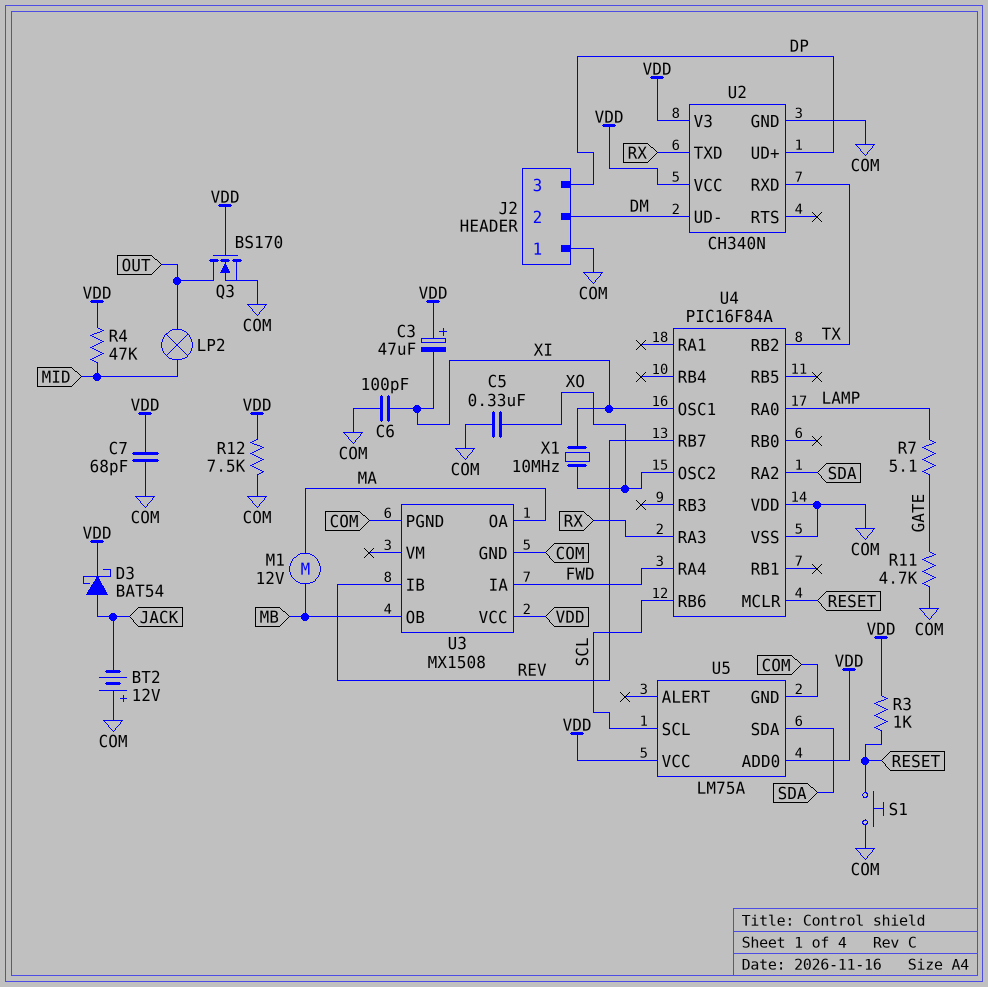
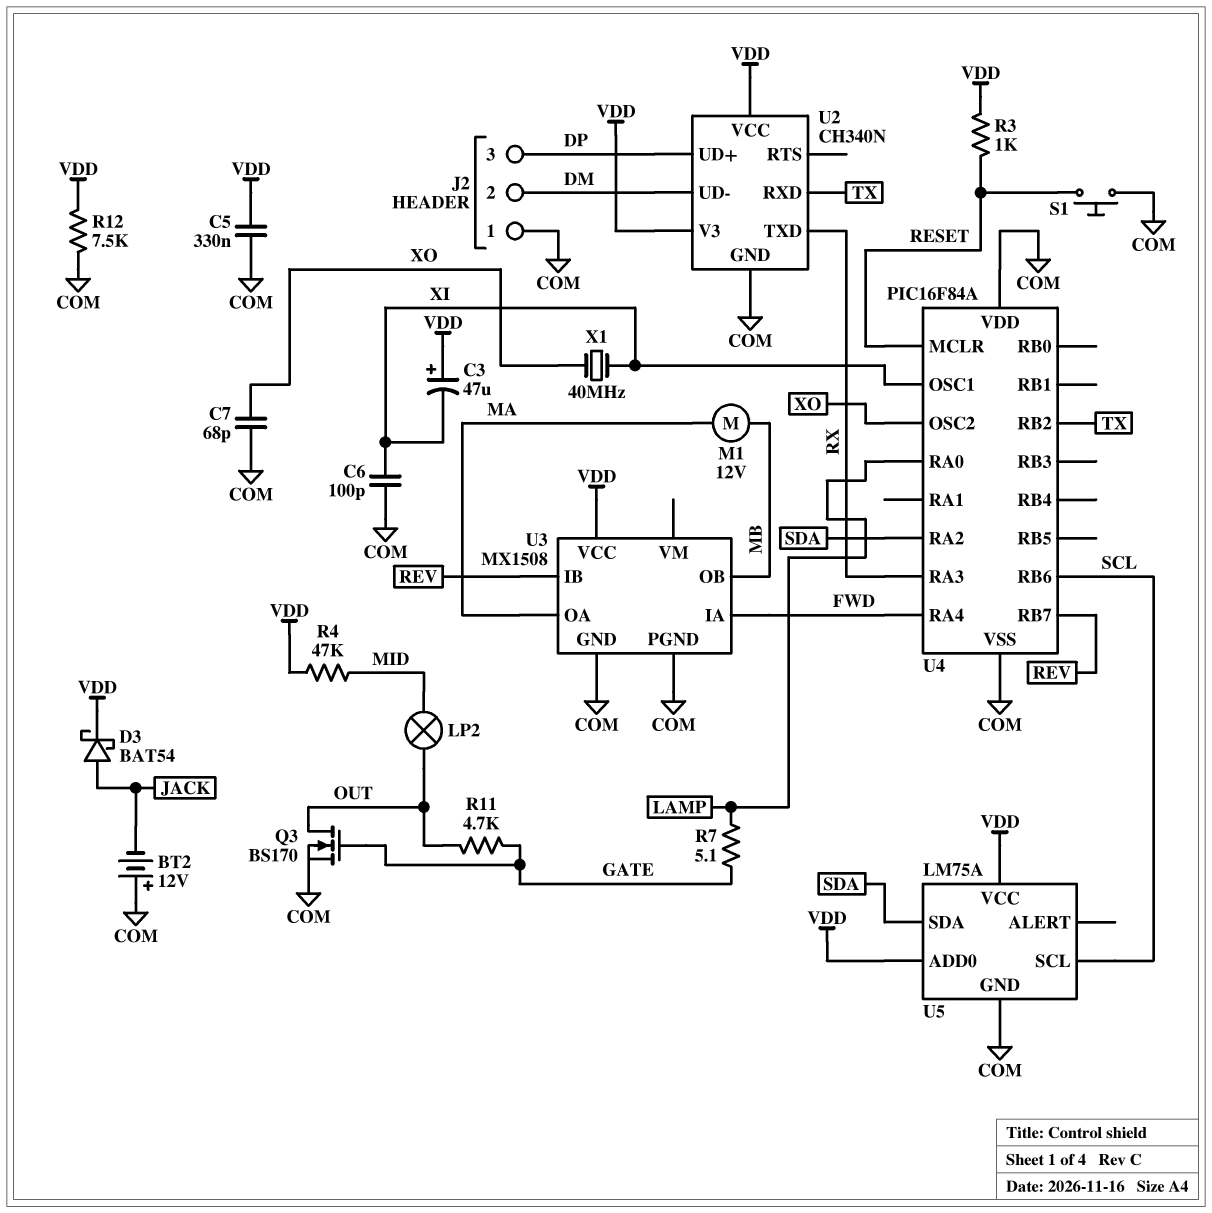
C5: 330nF (COM, XO) -> 330nF (COM, VDD)
C7: 68pF (COM, VDD) -> 68pF (COM, XO)
Q3: NMOS BS170 (G VDD, D OUT, S COM) -> NMOS BS170 (G GATE, D OUT, S COM)
R11: 4.7k (COM, GATE) -> 4.7k (GATE, OUT)
X1: 10MHz (XI, XO) -> 40MHz (XI, XO)

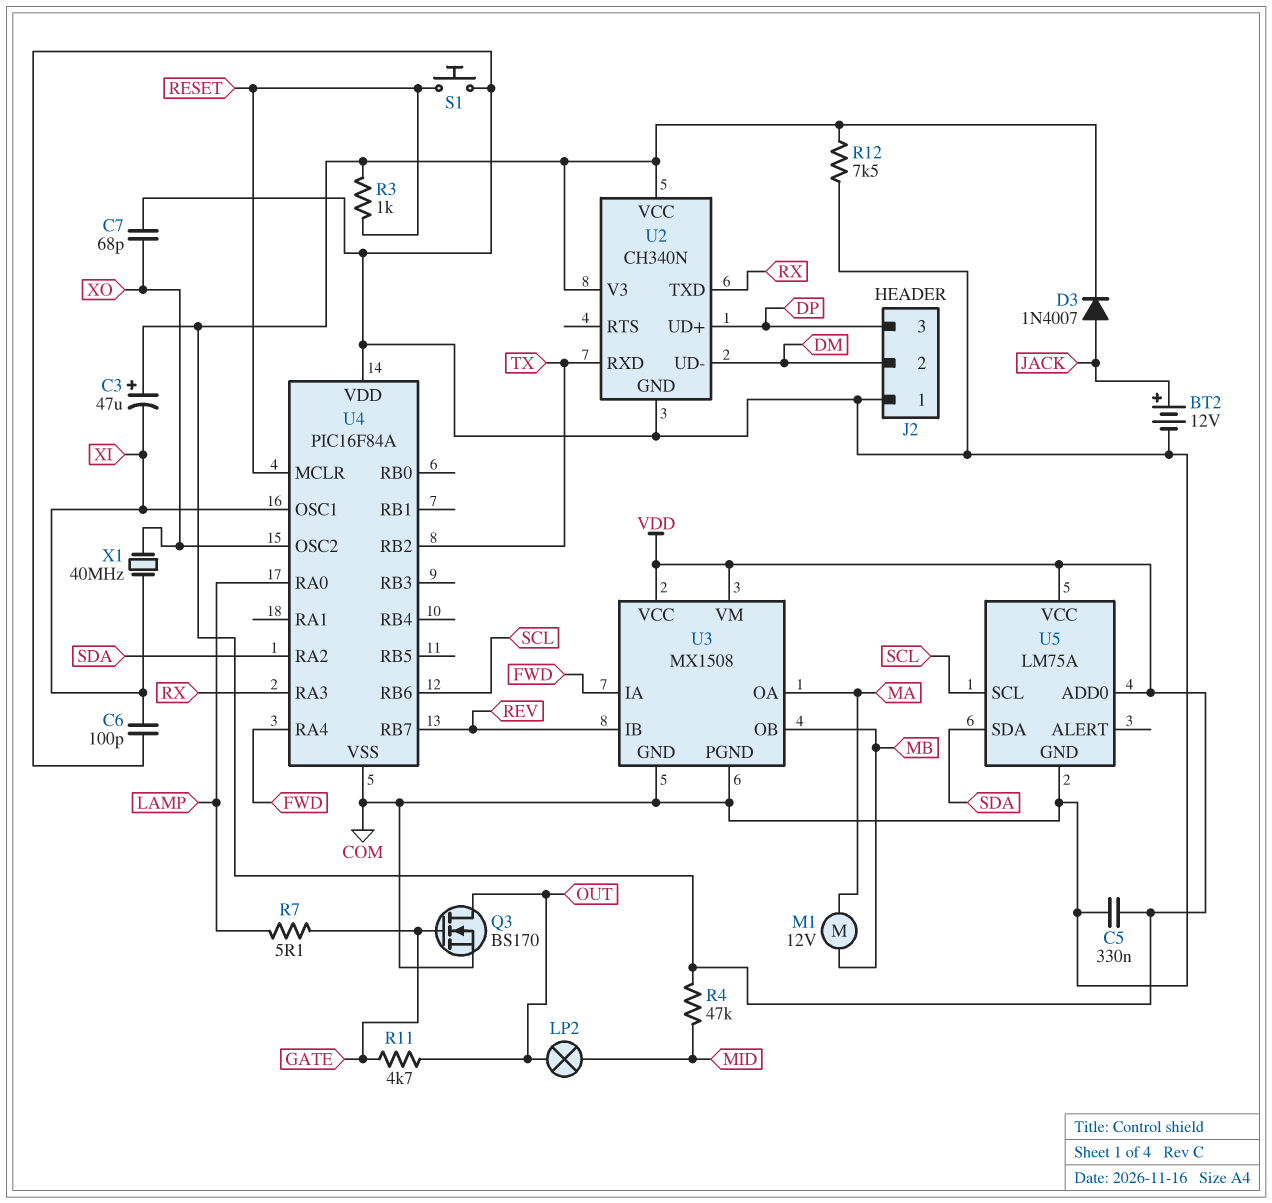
BT2: 12V (plus COM, minus JACK) -> 12V (plus JACK, minus COM)
D3: schottky BAT54 (A JACK, K VDD) -> diode 1N4007 (A JACK, K VDD)
U3 pin VM: none -> VDD

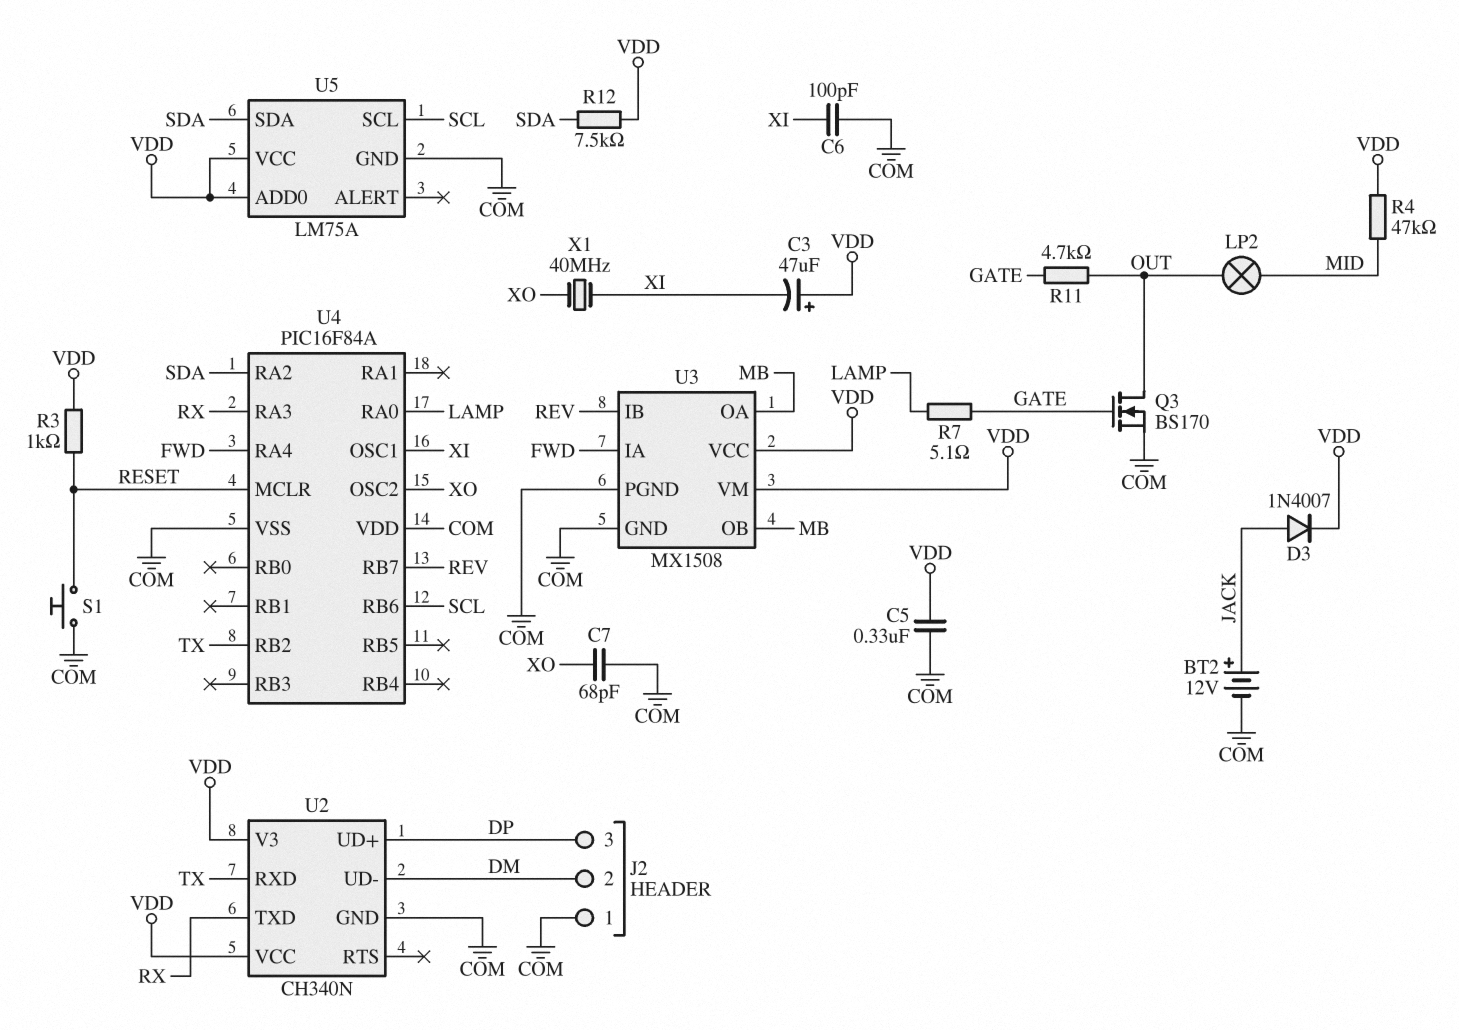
M1: motor 12V (MA, MB) -> none
R12: 7.5k (COM, VDD) -> 7.5k (SDA, VDD)
U3 pin OA: MA -> MB

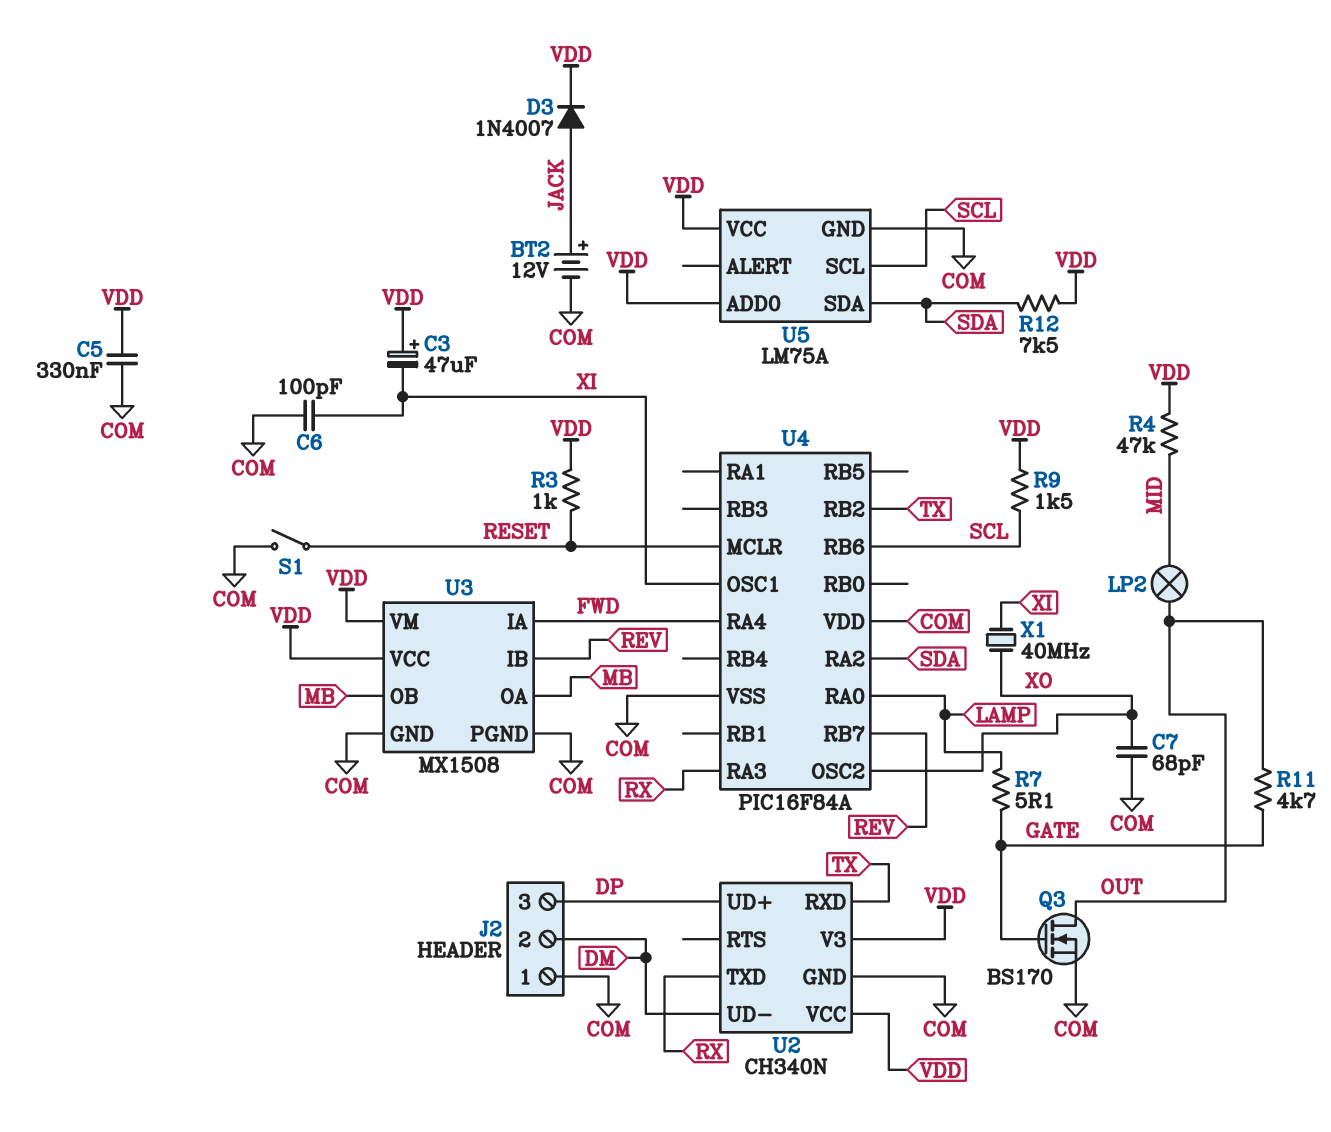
R9: none -> 1.5k (SCL, VDD)
S1: button (COM, RESET) -> switch (COM, RESET)

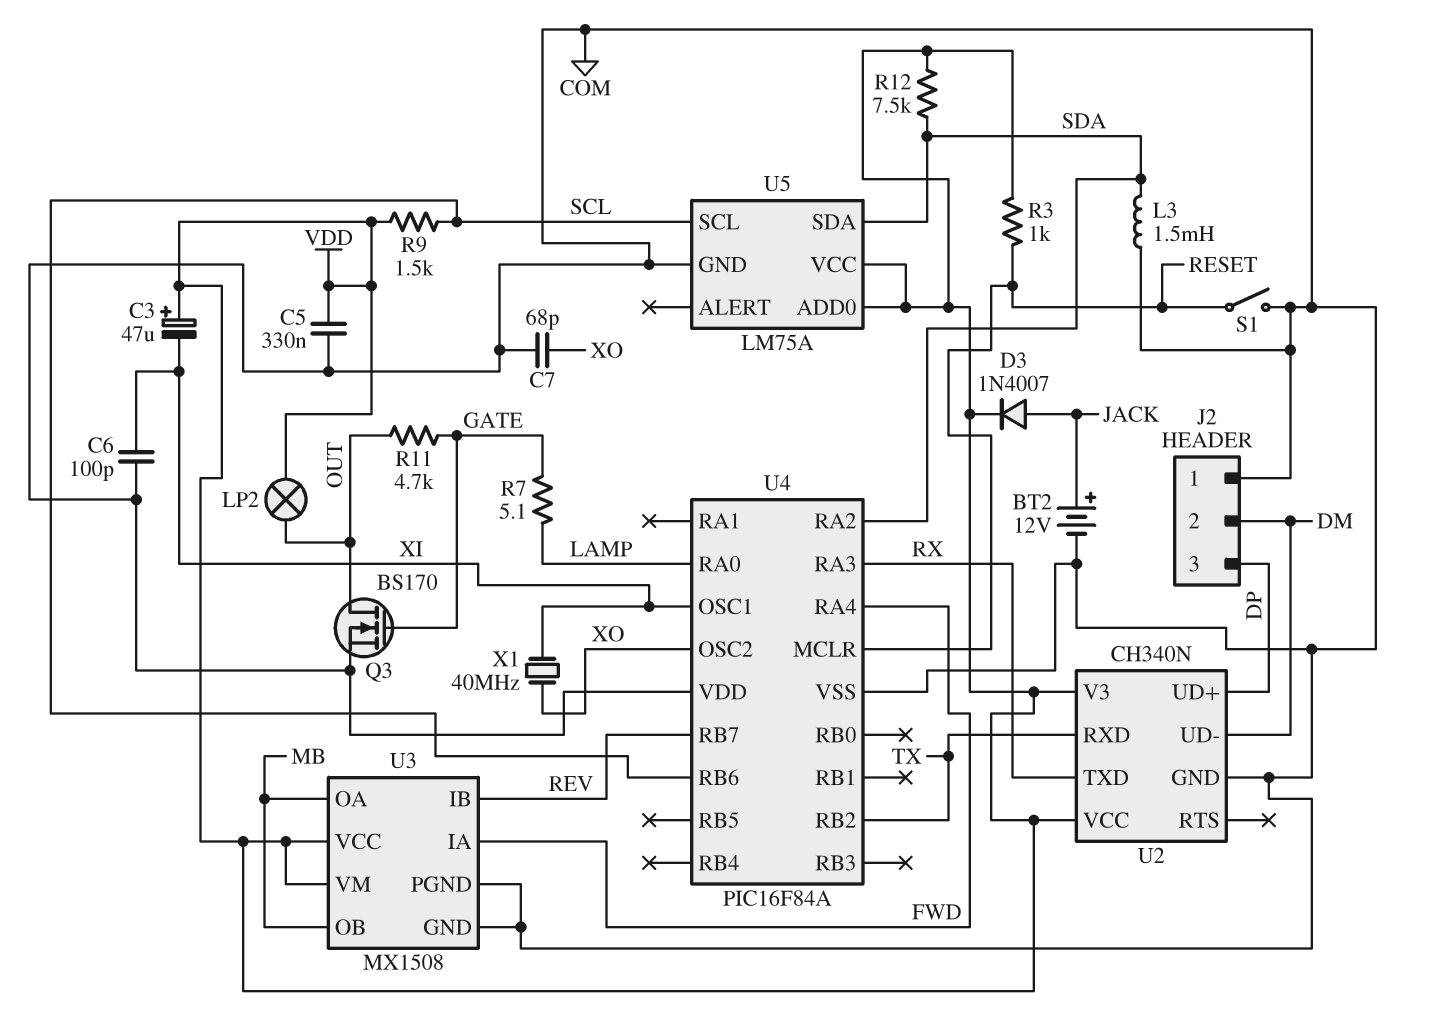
L3: none -> 1.5mH (COM, SDA)
LP2: lamp (MID, OUT) -> lamp (OUT, VDD)
R4: 47k (MID, VDD) -> none

